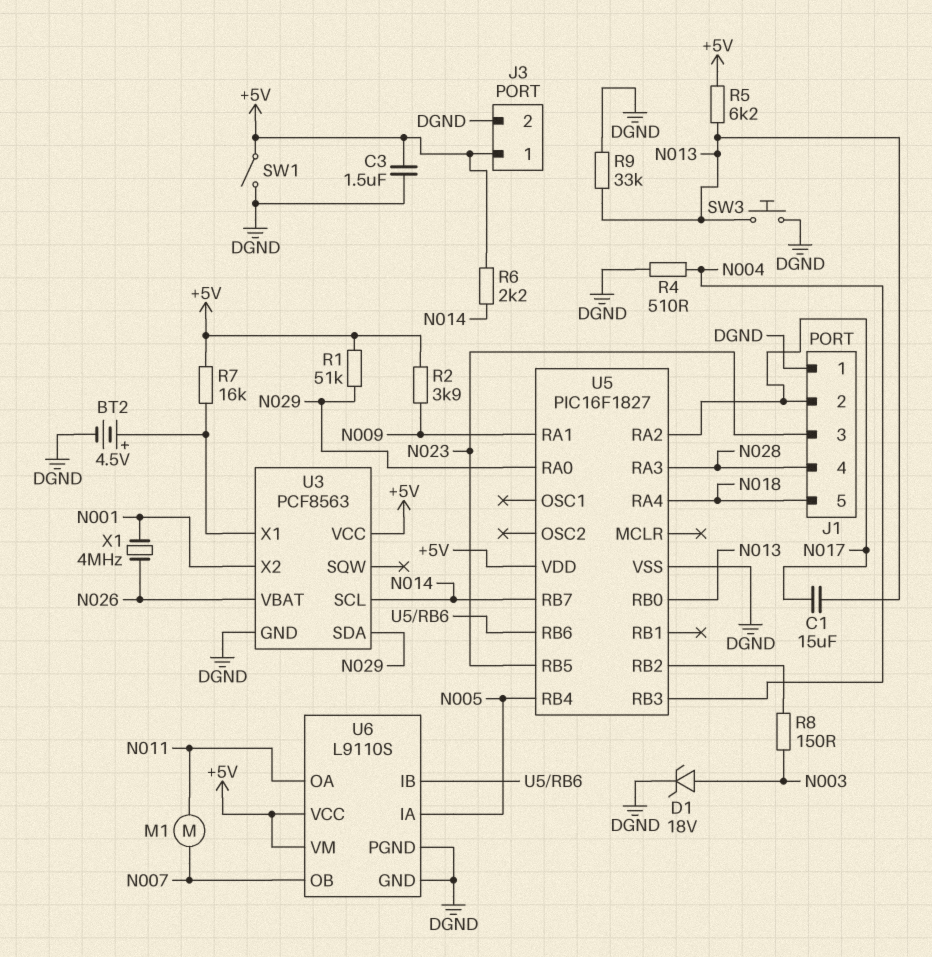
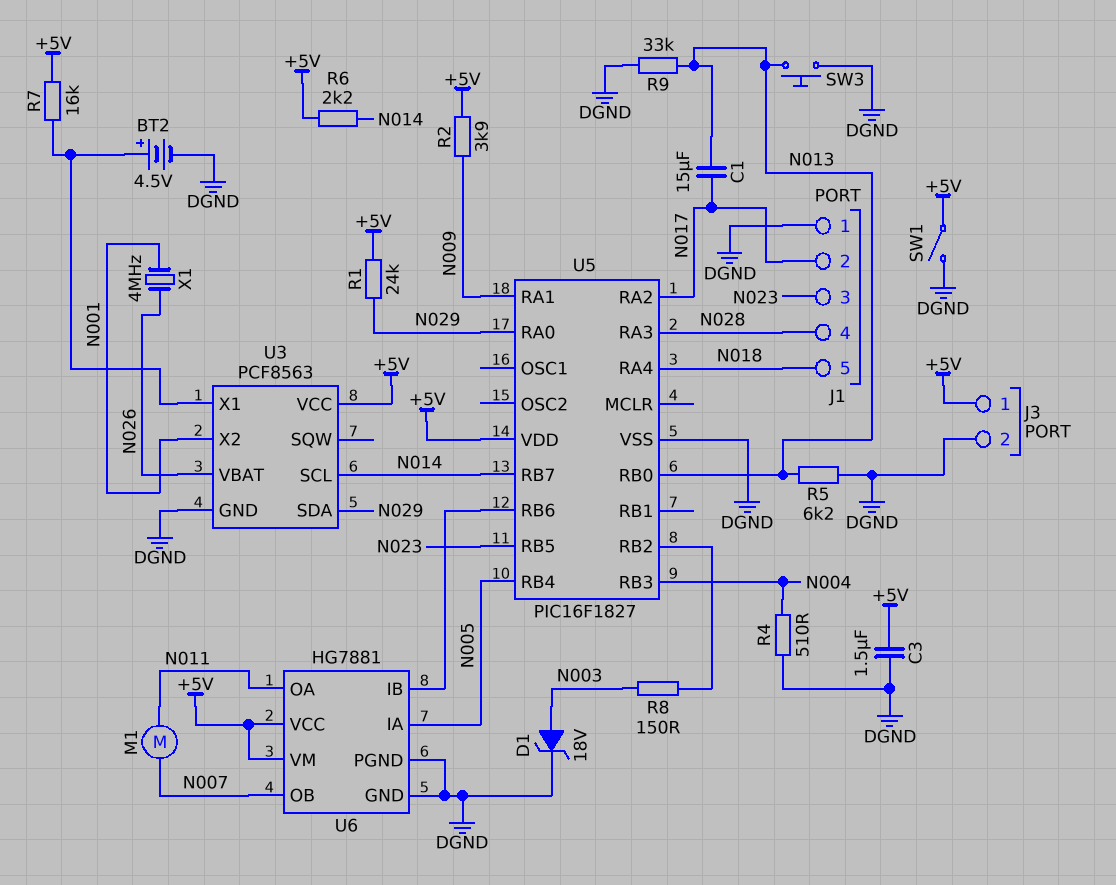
R1: 51k (+5V, N029) -> 24k (+5V, N029)
R5: 6.2k (+5V, N013) -> 6.2k (DGND, N013)
U6: L9110S -> HG7881

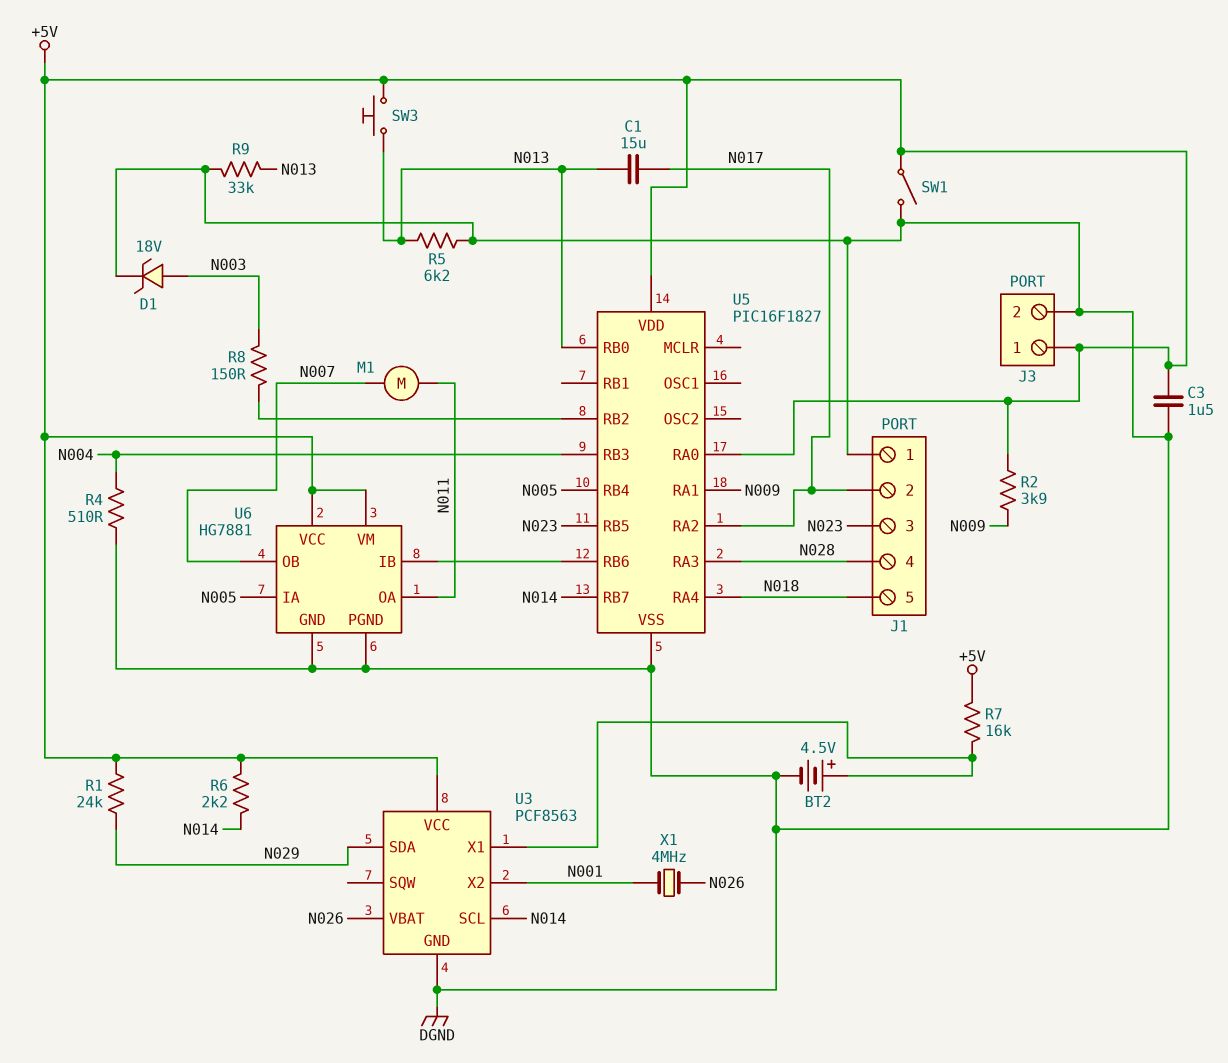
SW3: button (DGND, N013) -> button (+5V, N013)
U5 pin RA0: N029 -> +5V

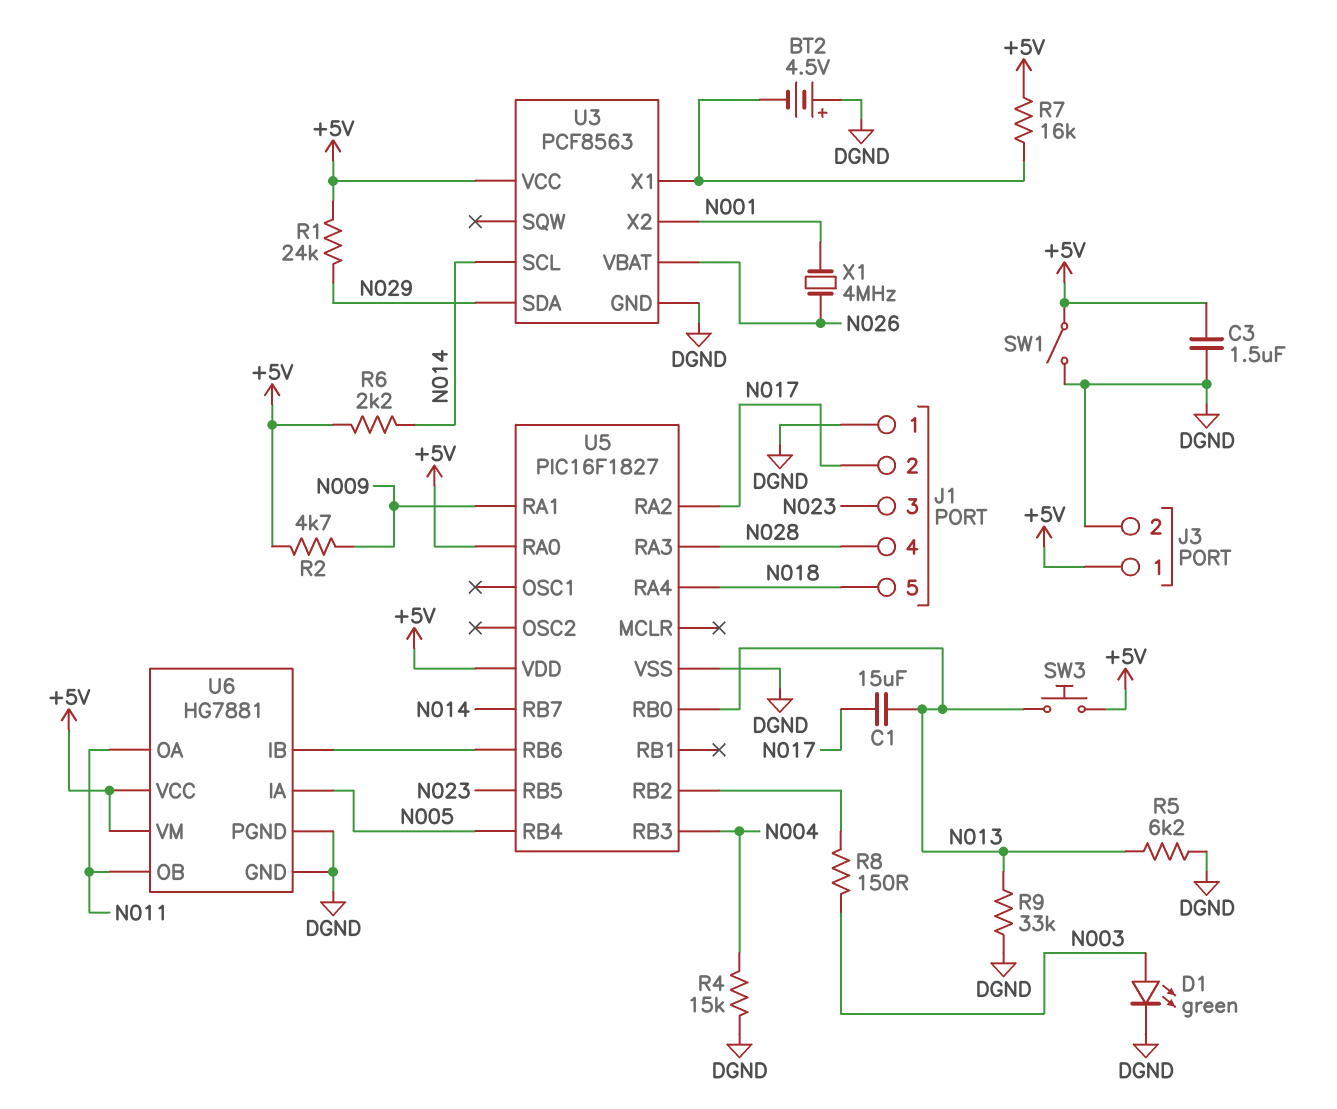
BT2: 4.5V (plus U3/X1, minus DGND) -> 4.5V (plus DGND, minus U3/X1)
D1: zener 18V (A N003, K DGND) -> LED green (A N003, K DGND)
M1: motor (N007, N011) -> none
R2: 3.9k (+5V, N009) -> 4.7k (+5V, N009)
R4: 510 (DGND, N004) -> 15k (DGND, N004)
U6 pin OB: N007 -> N011

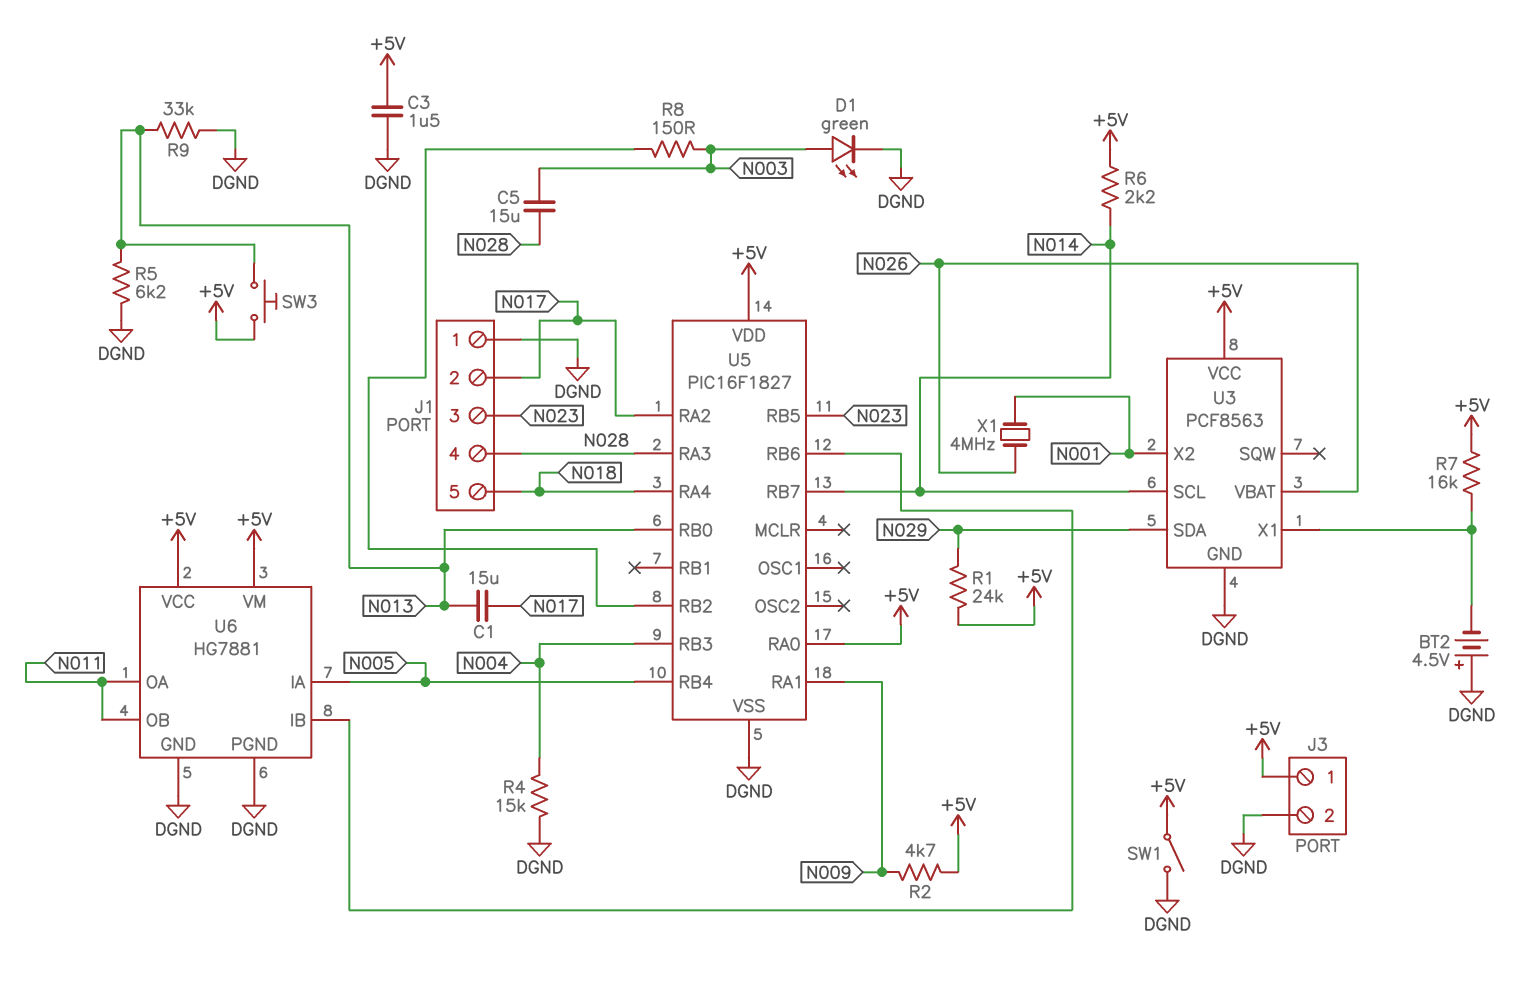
C5: none -> 15uF (N003, N028)

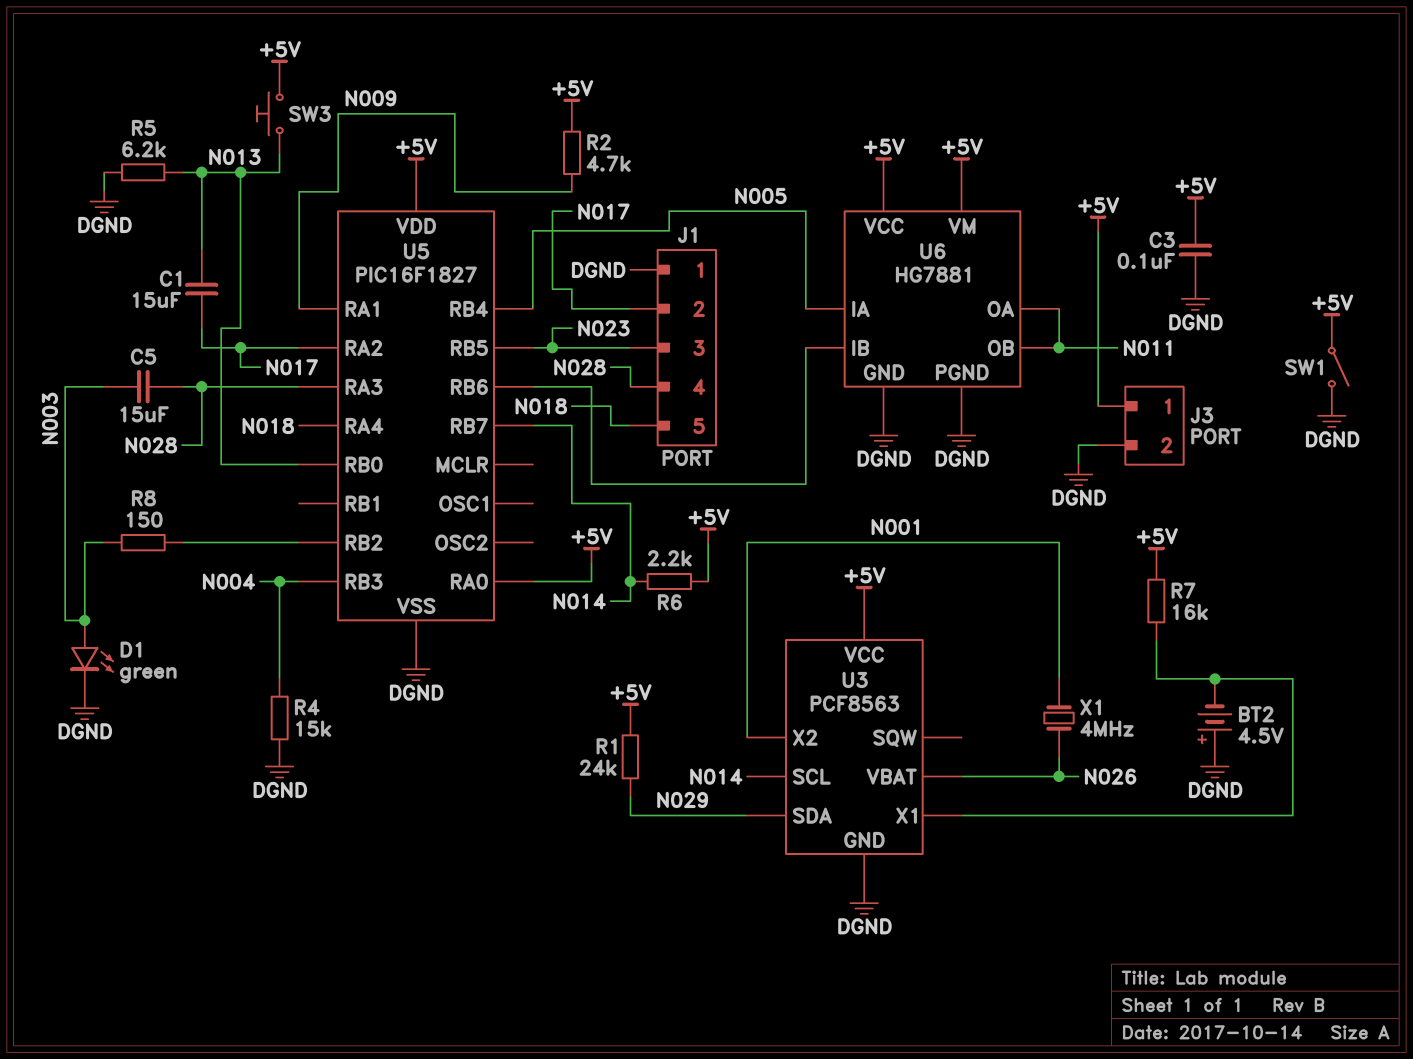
C3: 1.5uF (+5V, DGND) -> 100nF (+5V, DGND)
R9: 33k (DGND, N013) -> none

